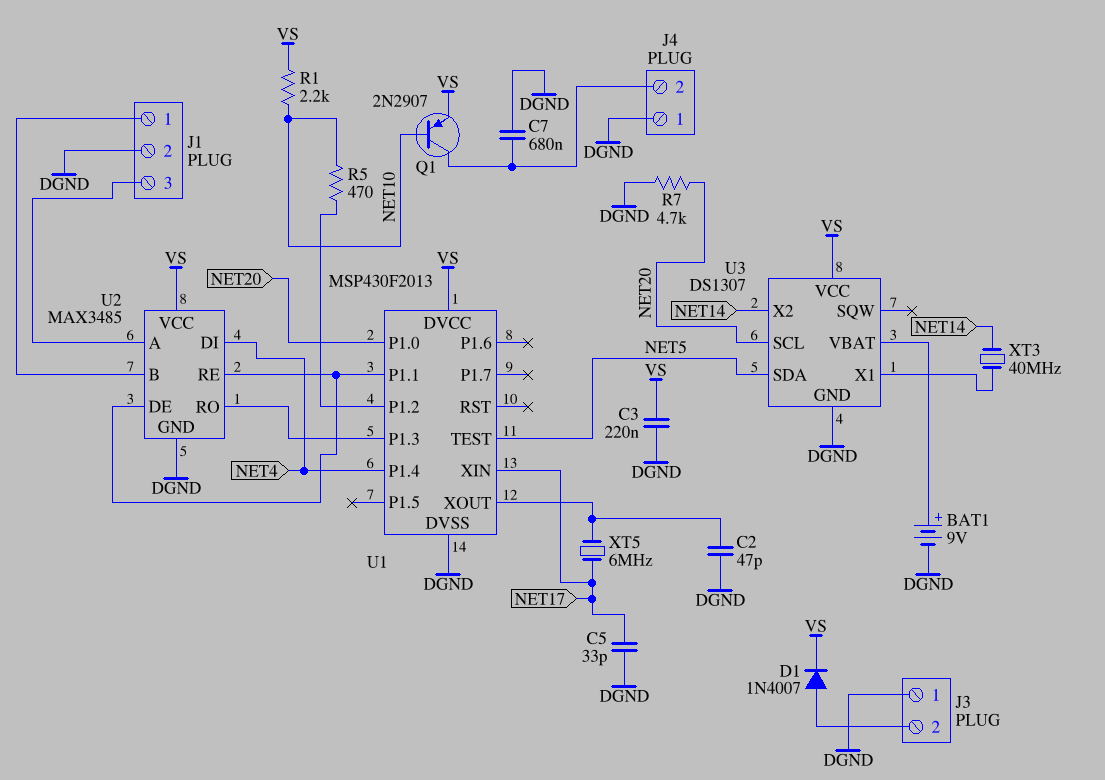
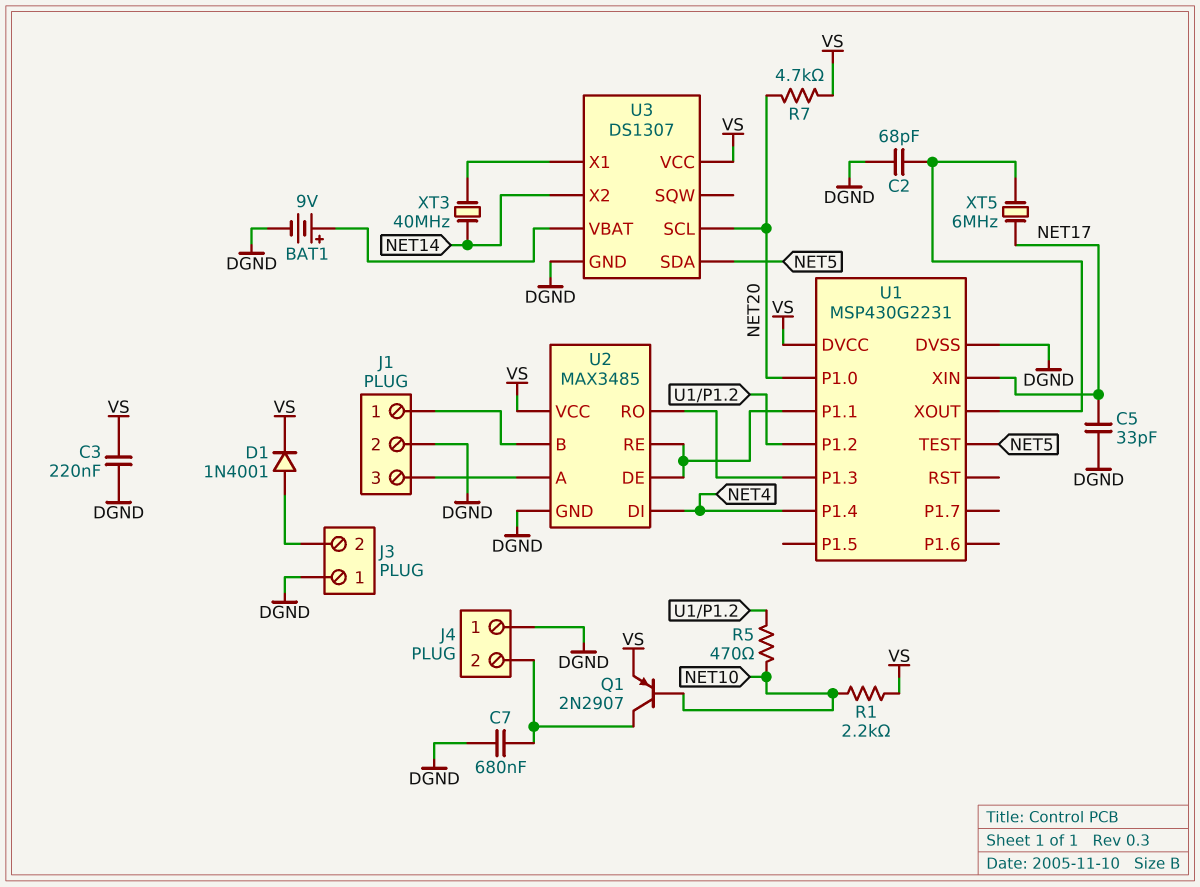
C2: 47pF (DGND, U1/XOUT) -> 68pF (DGND, U1/XOUT)
D1: diode 1N4007 (A J3/2, K VS) -> diode 1N4001 (A J3/2, K VS)
R7: 4.7k (DGND, NET20) -> 4.7k (NET20, VS)
U1: MSP430F2013 -> MSP430G2231

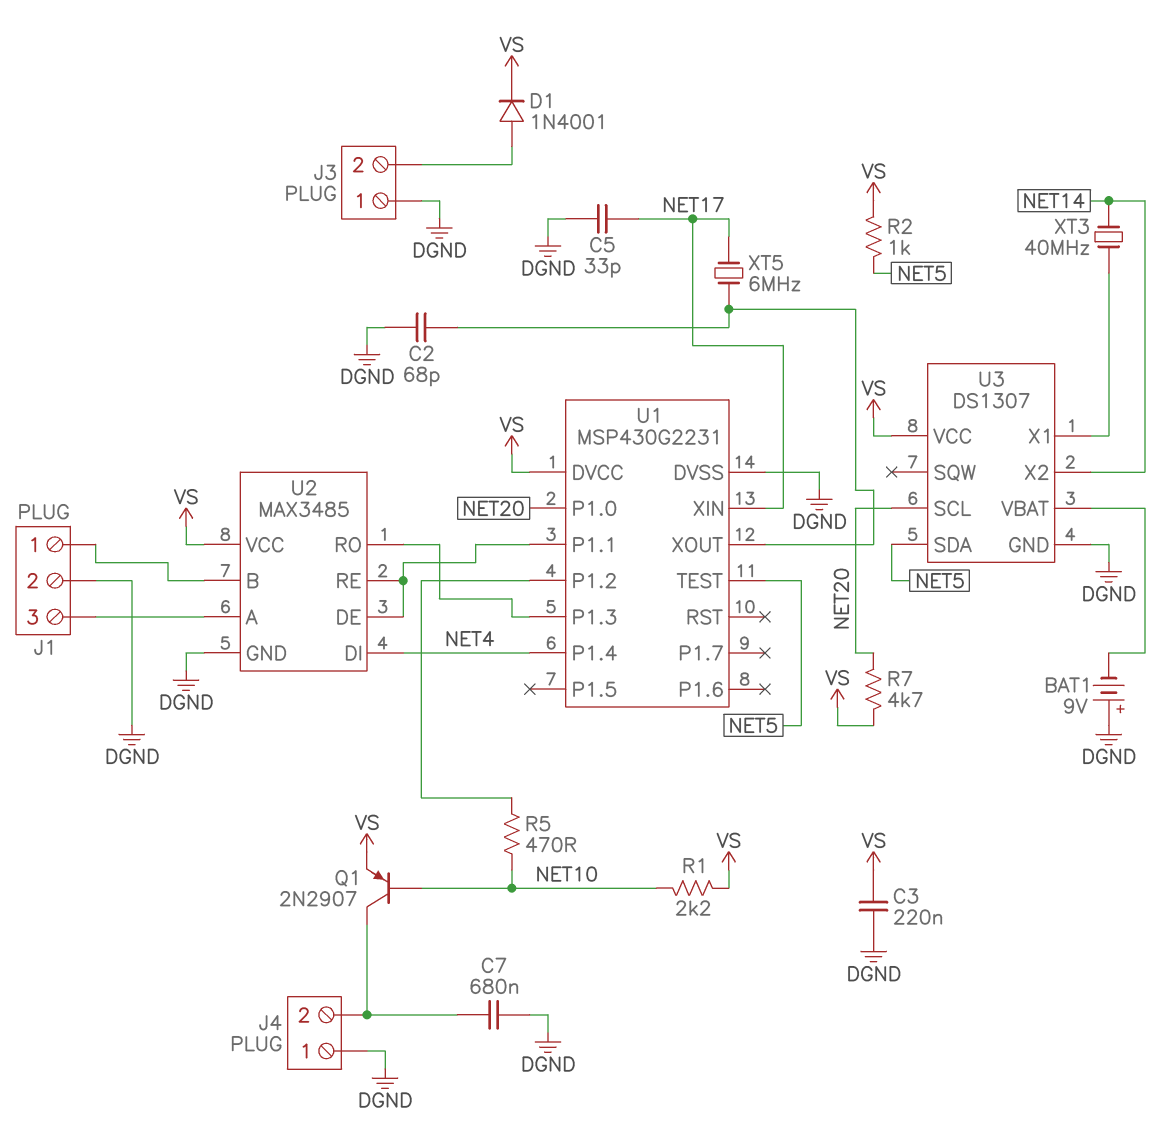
BAT1: 9V (plus U3/VBAT, minus DGND) -> 9V (plus DGND, minus U3/VBAT)
R2: none -> 1k (NET5, VS)

